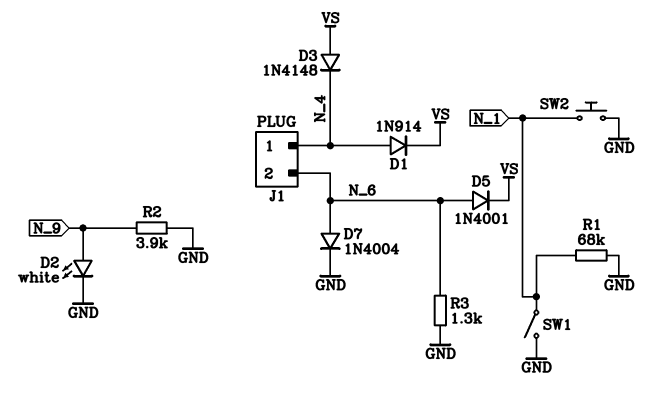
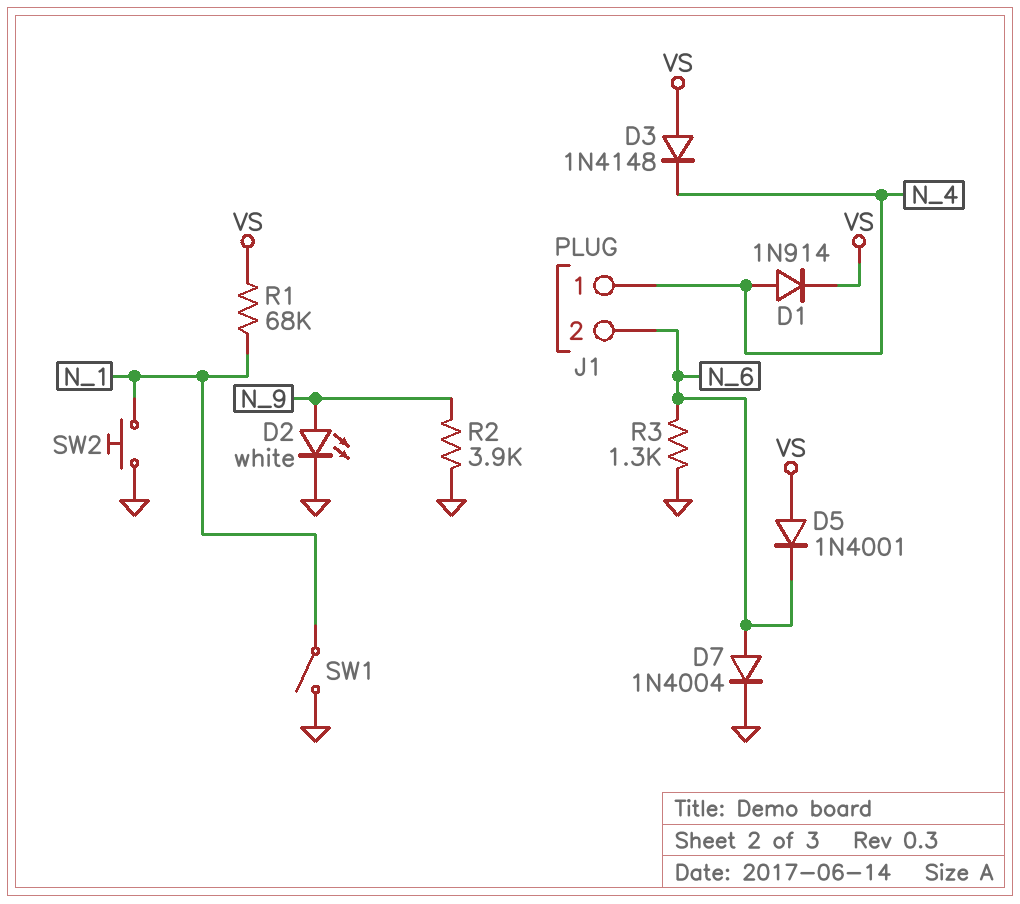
D5: diode 1N4001 (A N_6, K VS) -> diode 1N4001 (A VS, K N_6)
R1: 68k (GND, N_1) -> 68k (N_1, VS)

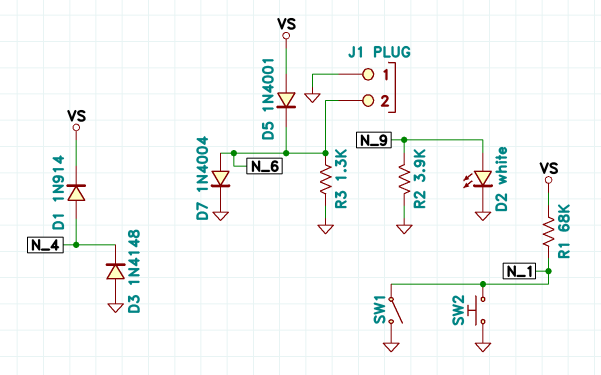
D3: diode 1N4148 (A VS, K N_4) -> diode 1N4148 (A GND, K N_4)
J1 pin 1: N_4 -> GND

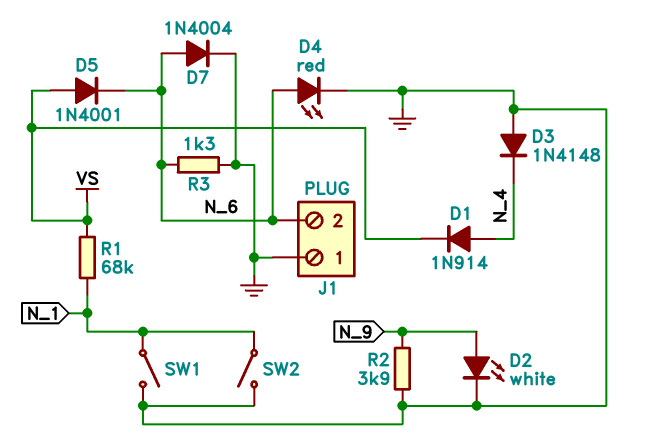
D4: none -> LED red (A N_6, K GND)
SW2: button (GND, N_1) -> switch (GND, N_1)

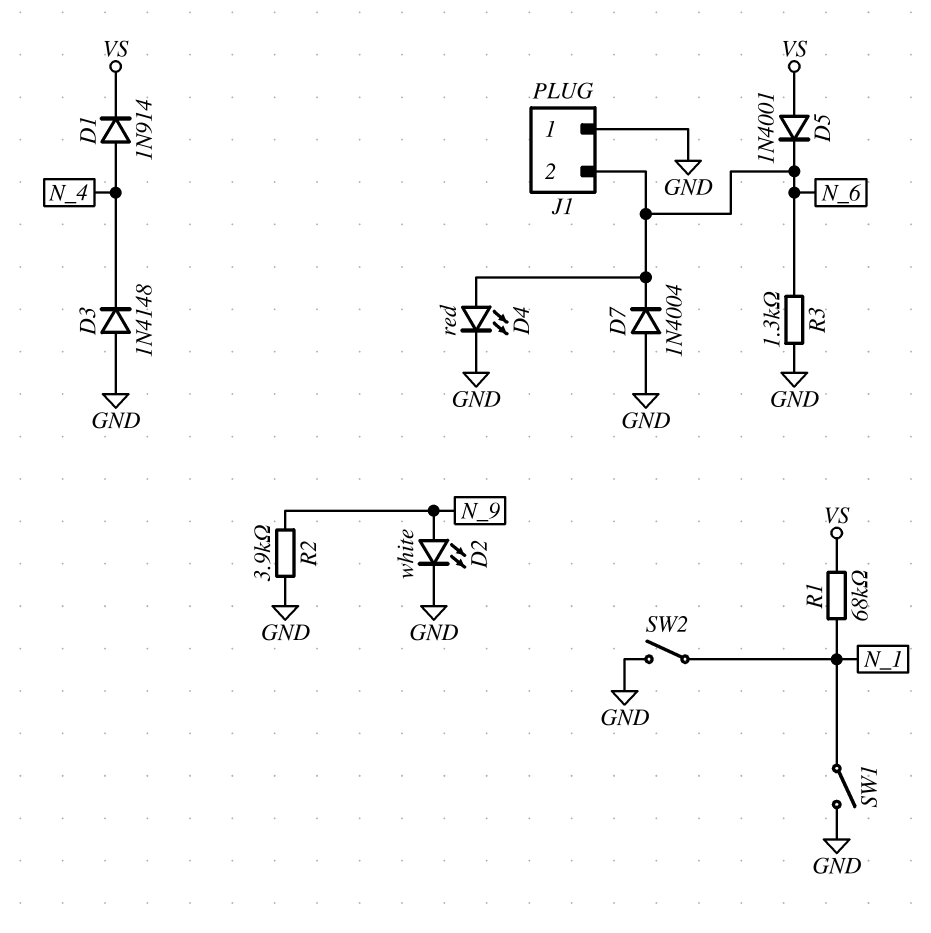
D7: diode 1N4004 (A N_6, K GND) -> diode 1N4004 (A GND, K N_6)

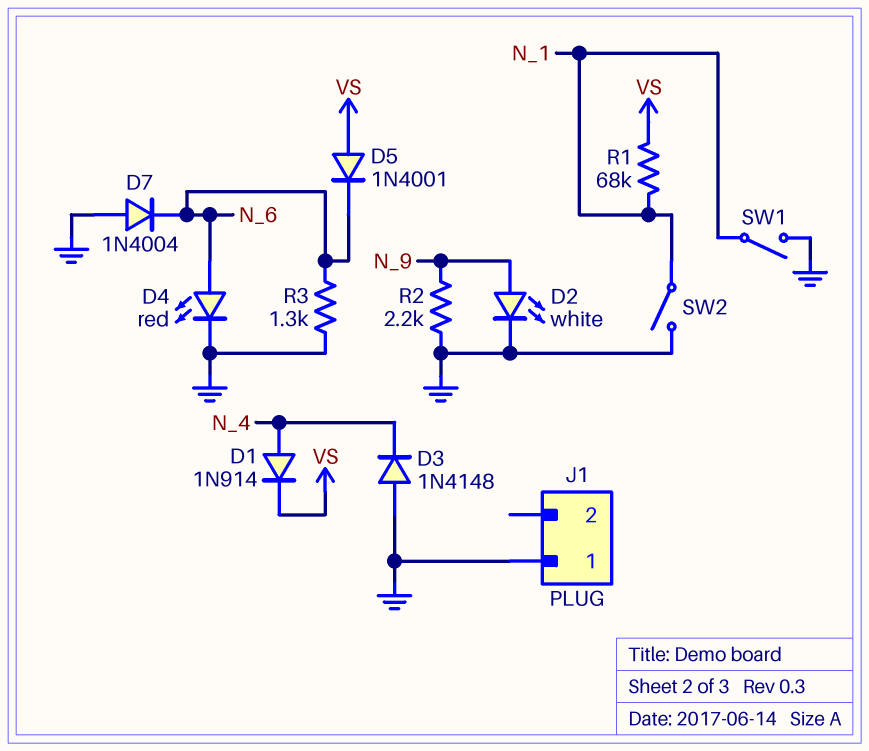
J1 pin 2: N_6 -> none
R2: 3.9k (GND, N_9) -> 2.2k (GND, N_9)

